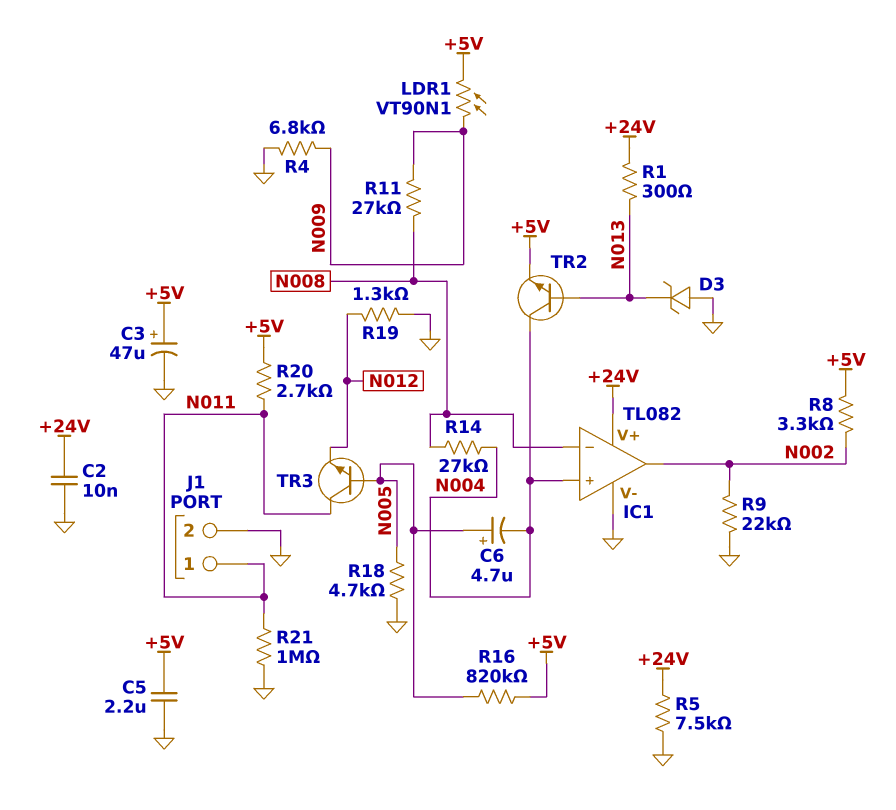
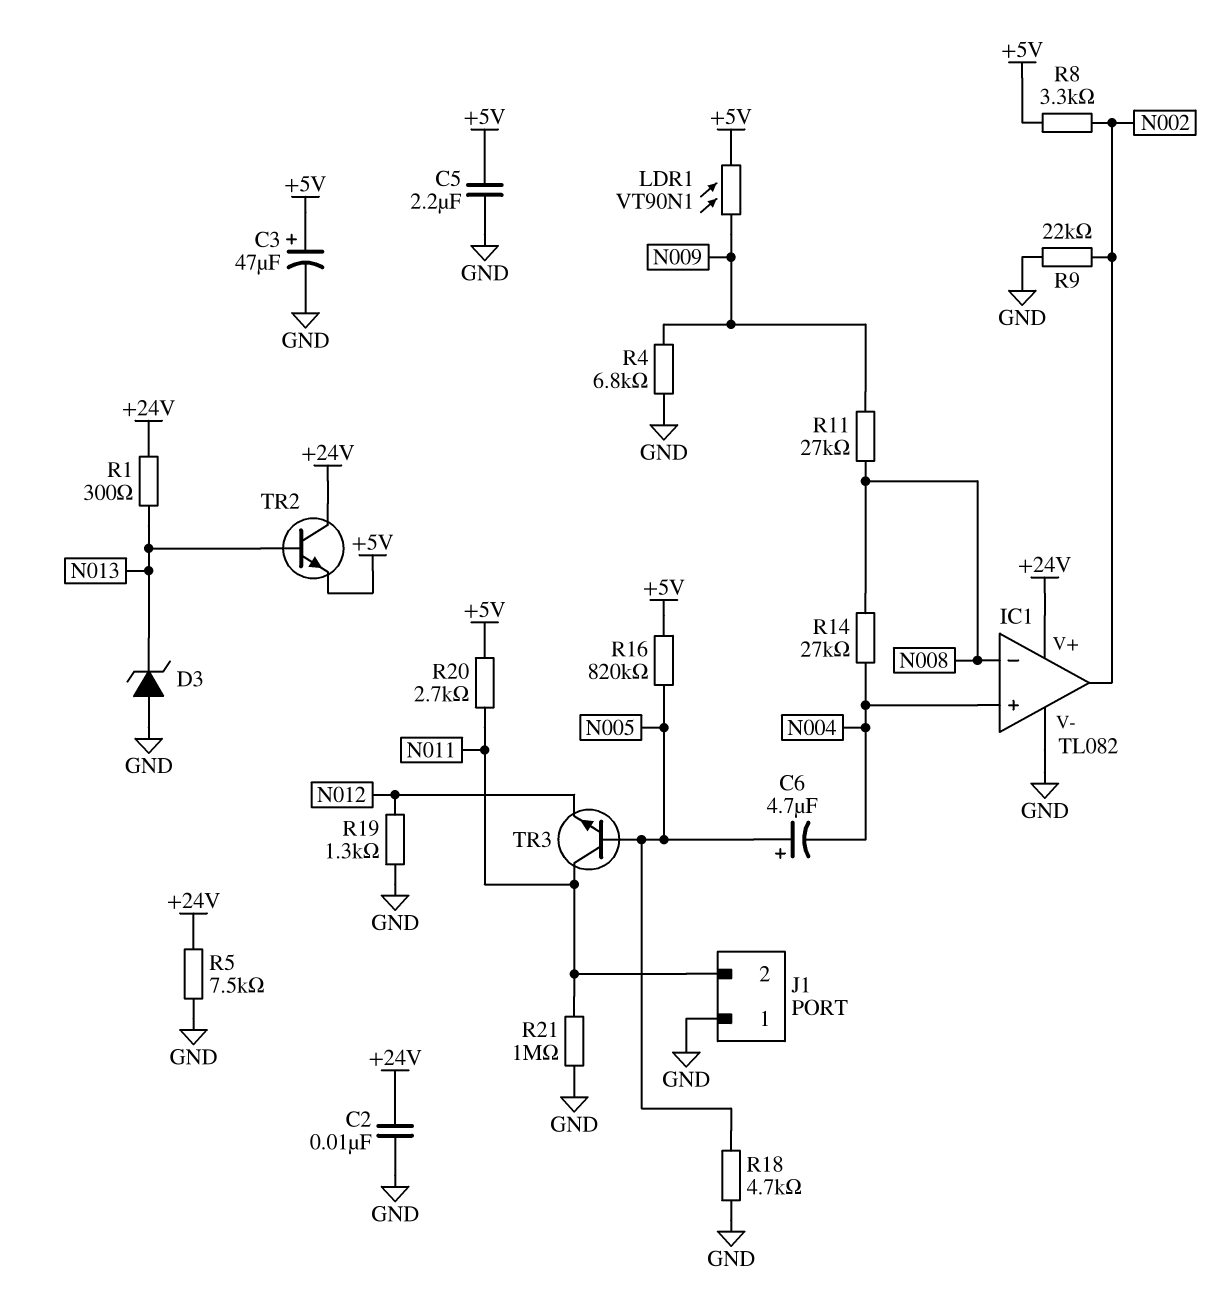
J1 pin 1: N011 -> GND
J1 pin 2: GND -> N011
TR2: NPN (B N013, C N004, E +5V) -> NPN (B N013, C +24V, E +5V)

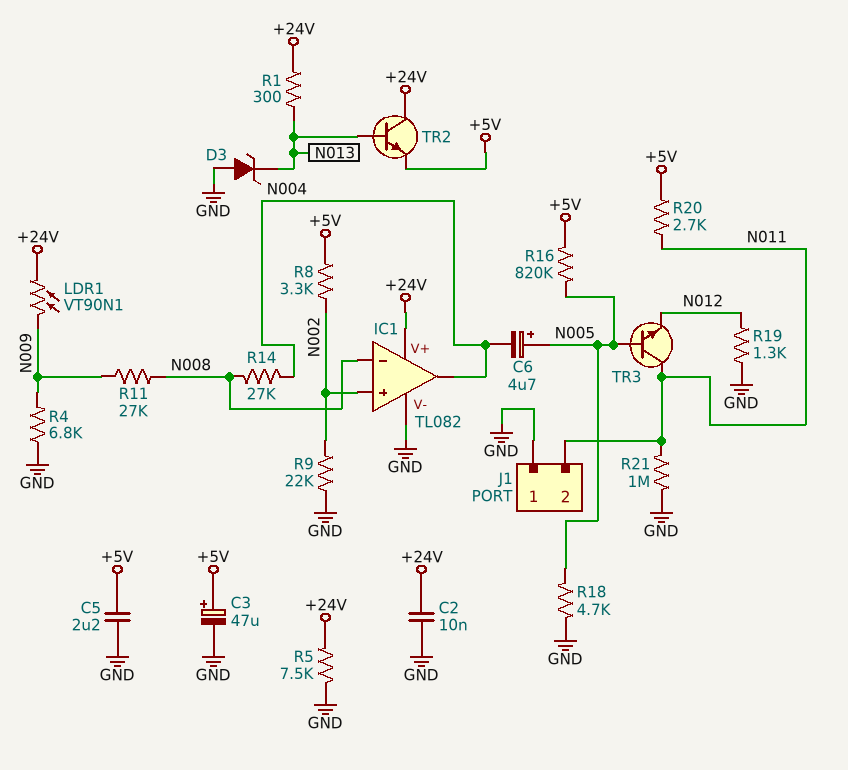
IC1 pin in+: N004 -> N002
IC1 pin out: N002 -> N004
LDR1: VT90N1 (+5V, N009) -> VT90N1 (+24V, N009)

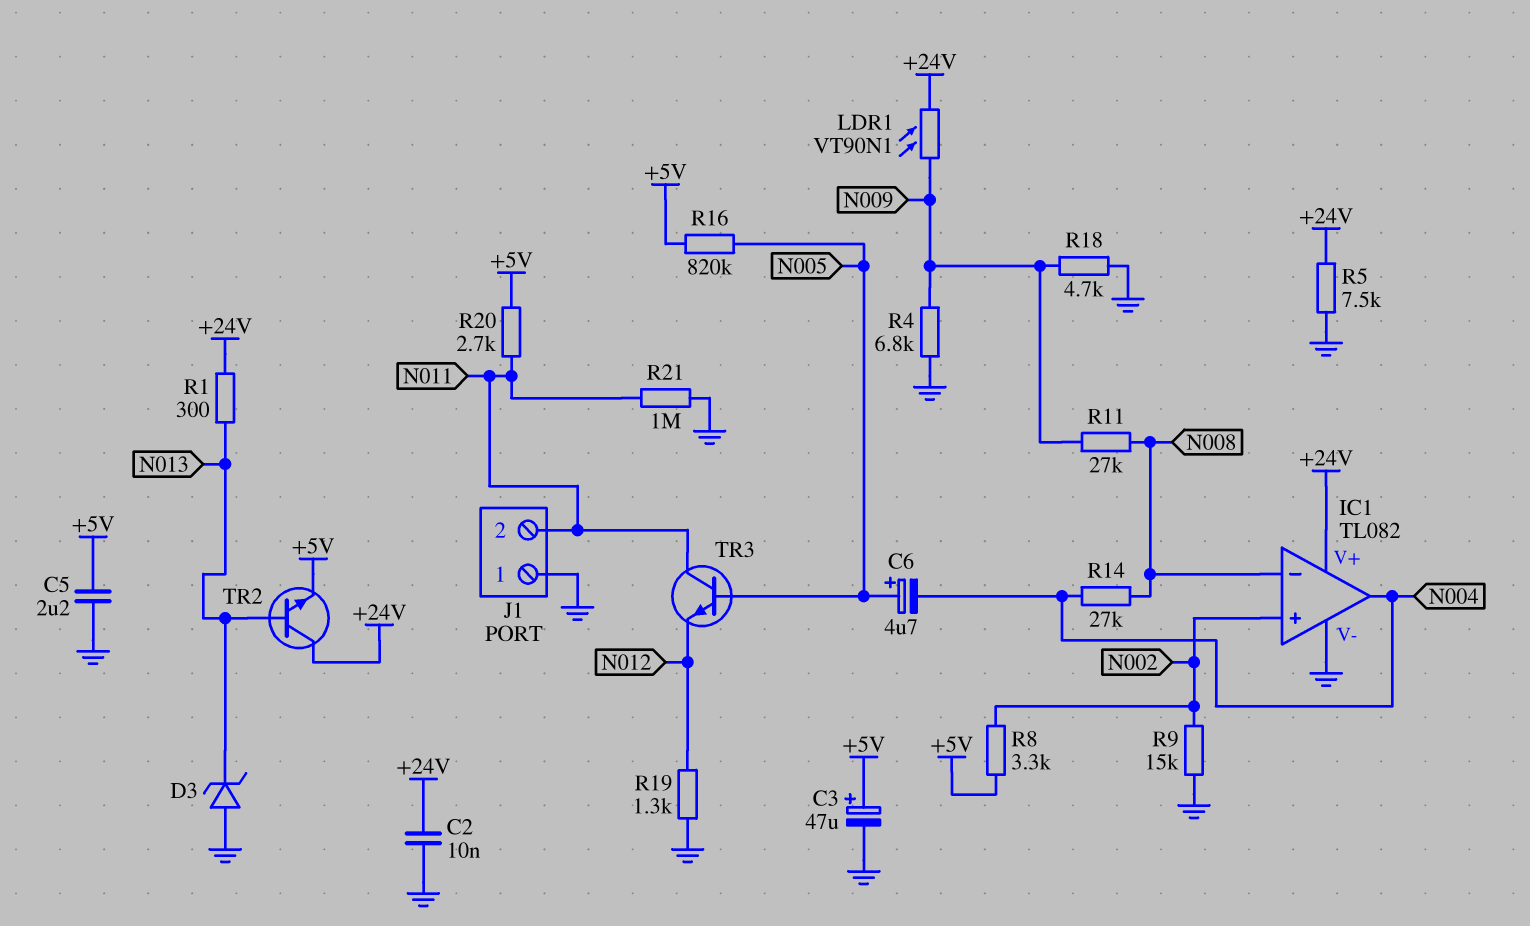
R9: 22k (GND, N002) -> 15k (GND, N002)
R18: 4.7k (GND, N005) -> 4.7k (GND, N009)

